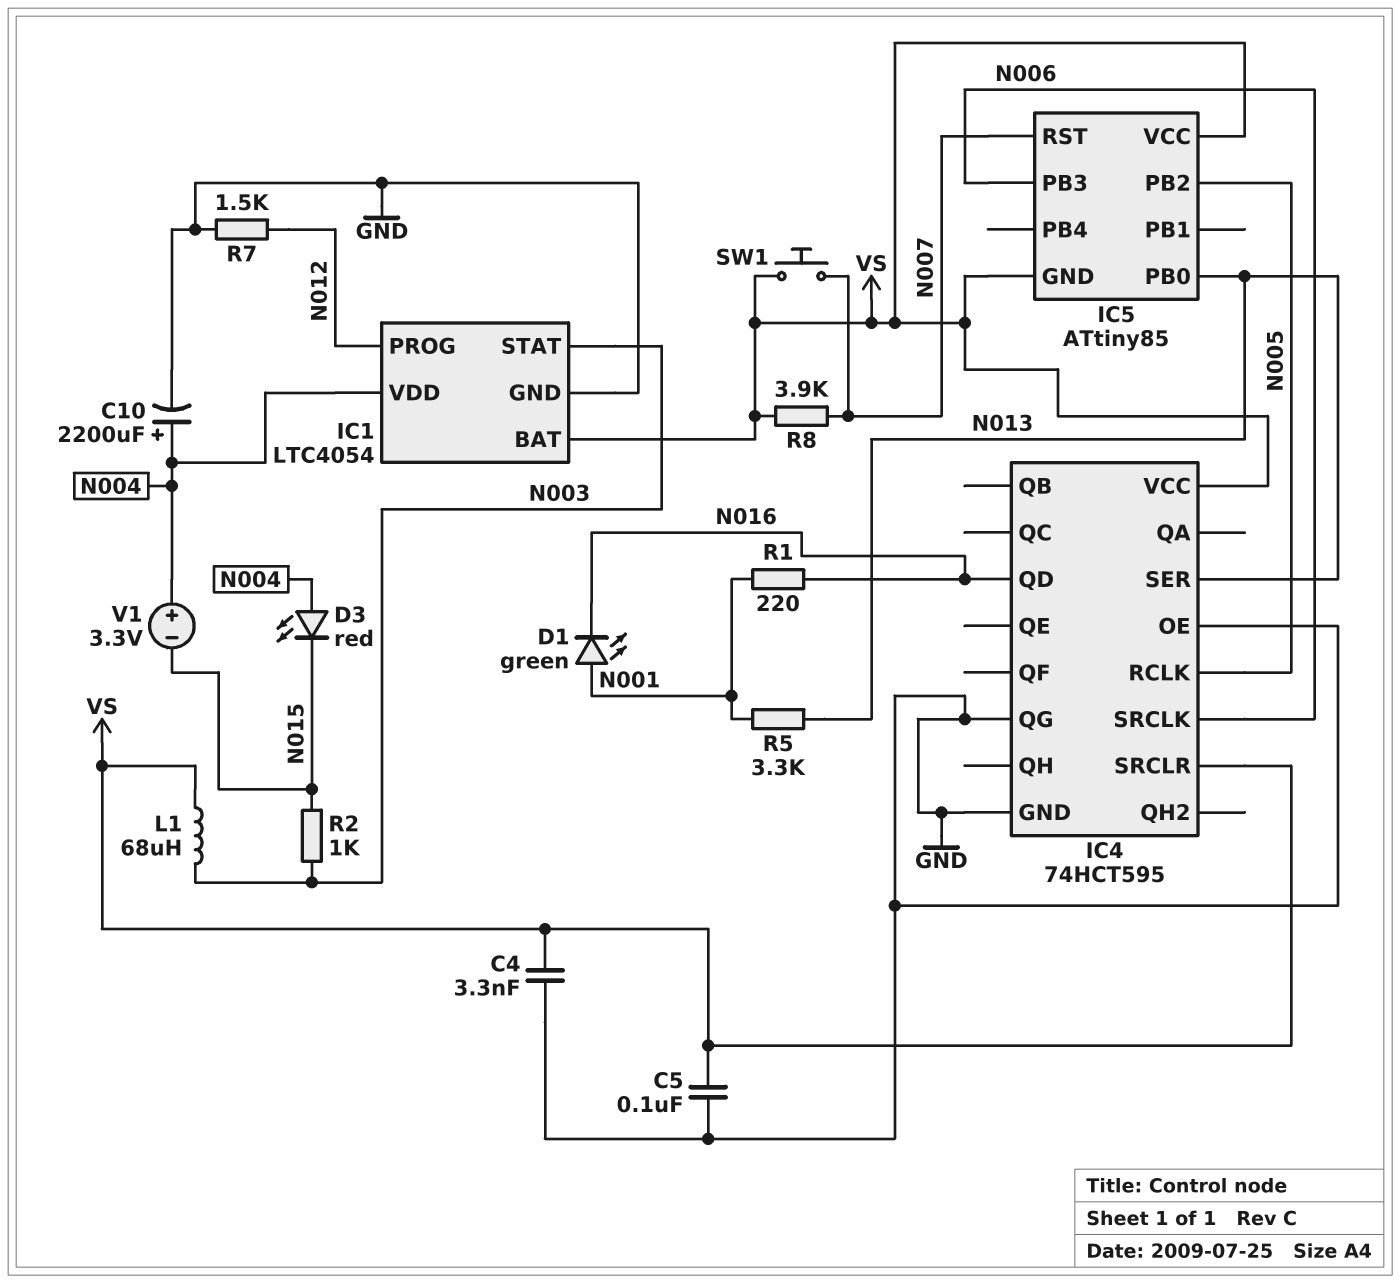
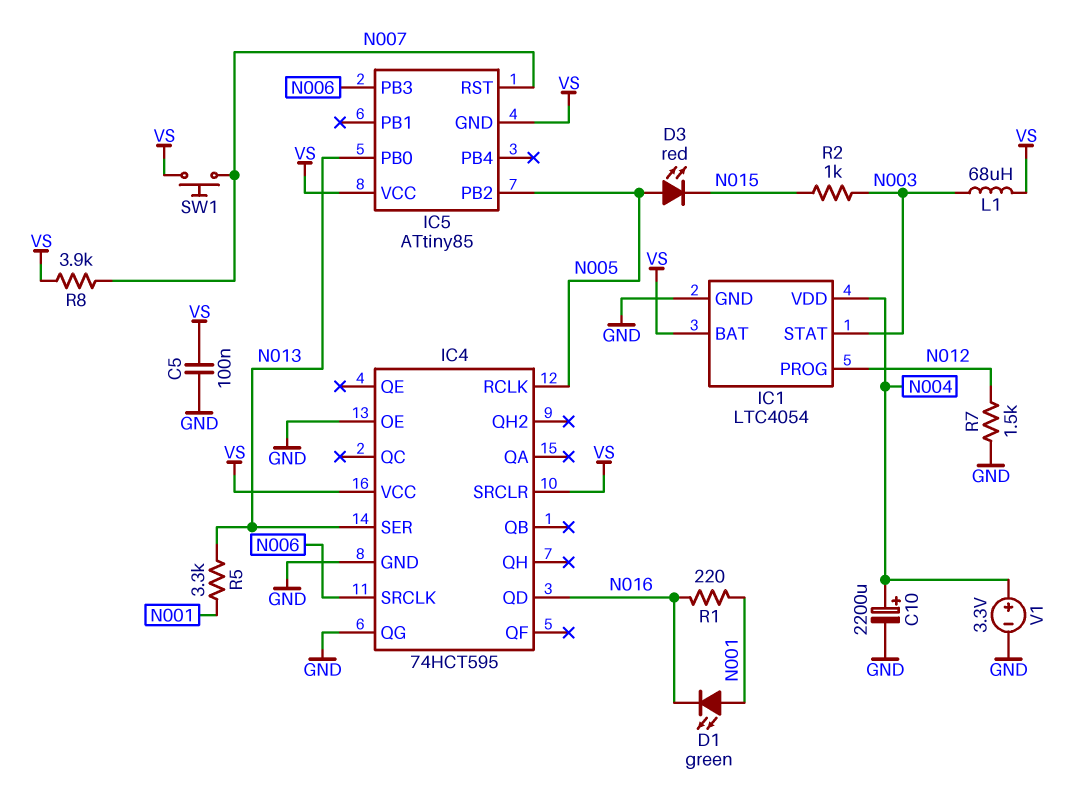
C4: 3.3nF (GND, VS) -> none
D3: LED red (A N004, K N015) -> LED red (A N005, K N015)
V1: 3.3V (plus N004, minus N015) -> 3.3V (plus N004, minus GND)

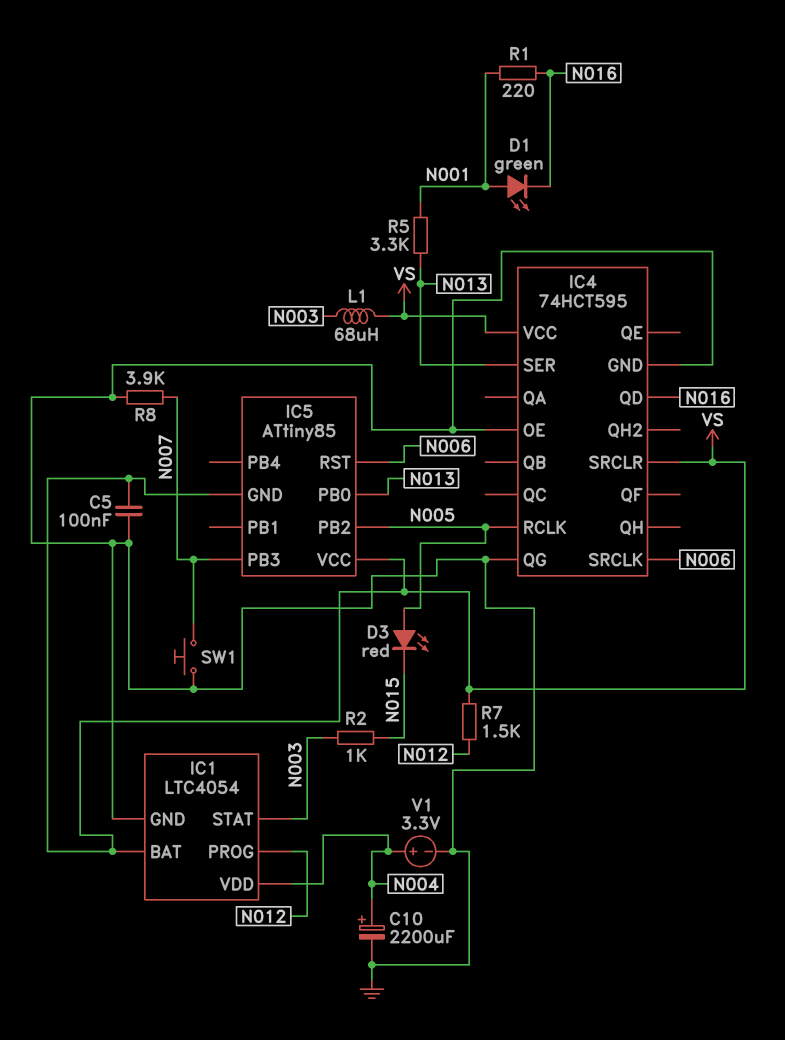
IC5 pin PB3: N006 -> N007
IC5 pin RST: N007 -> N006
R7: 1.5k (GND, N012) -> 1.5k (N012, VS)
R8: 3.9k (N007, VS) -> 3.9k (GND, N007)
SW1: button (N007, VS) -> button (GND, N007)

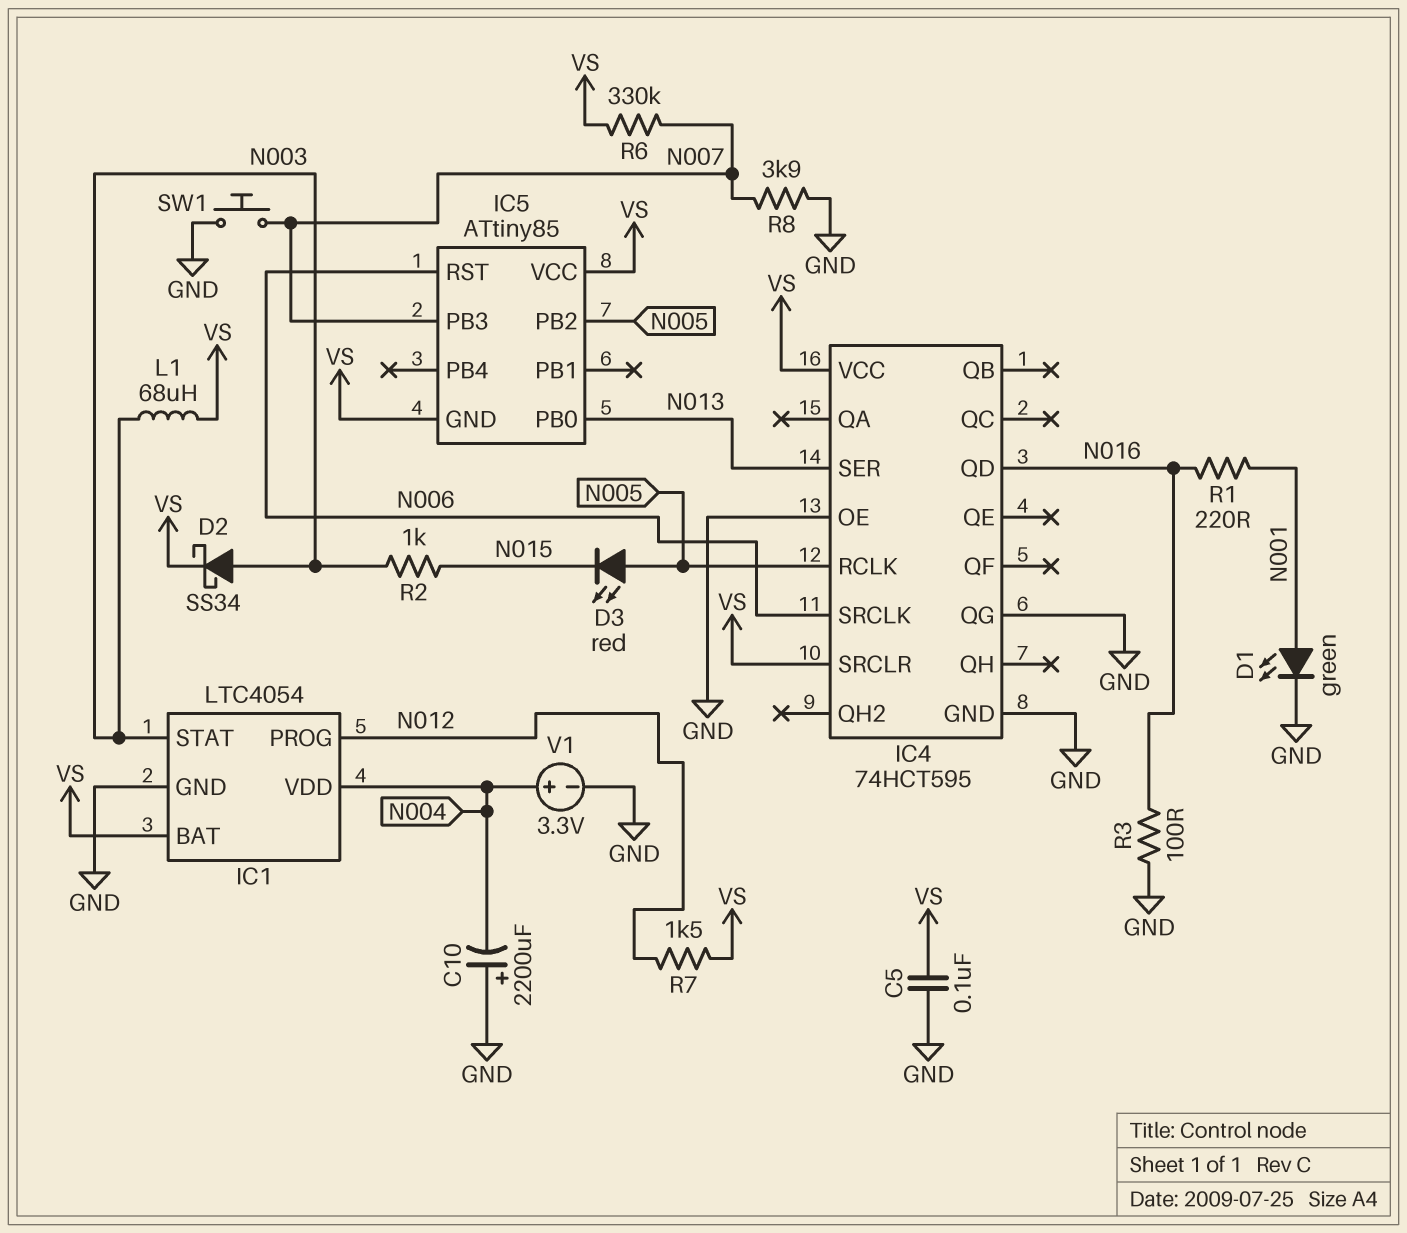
C10: 2200uF (plus N004, minus GND) -> 2200uF (plus GND, minus N004)
D1: LED green (A N001, K N016) -> LED green (A N001, K GND)
D2: none -> schottky SS34 (A N003, K VS)
R3: none -> 100 (GND, N016)
R5: 3.3k (N001, N013) -> none
R6: none -> 330k (N007, VS)

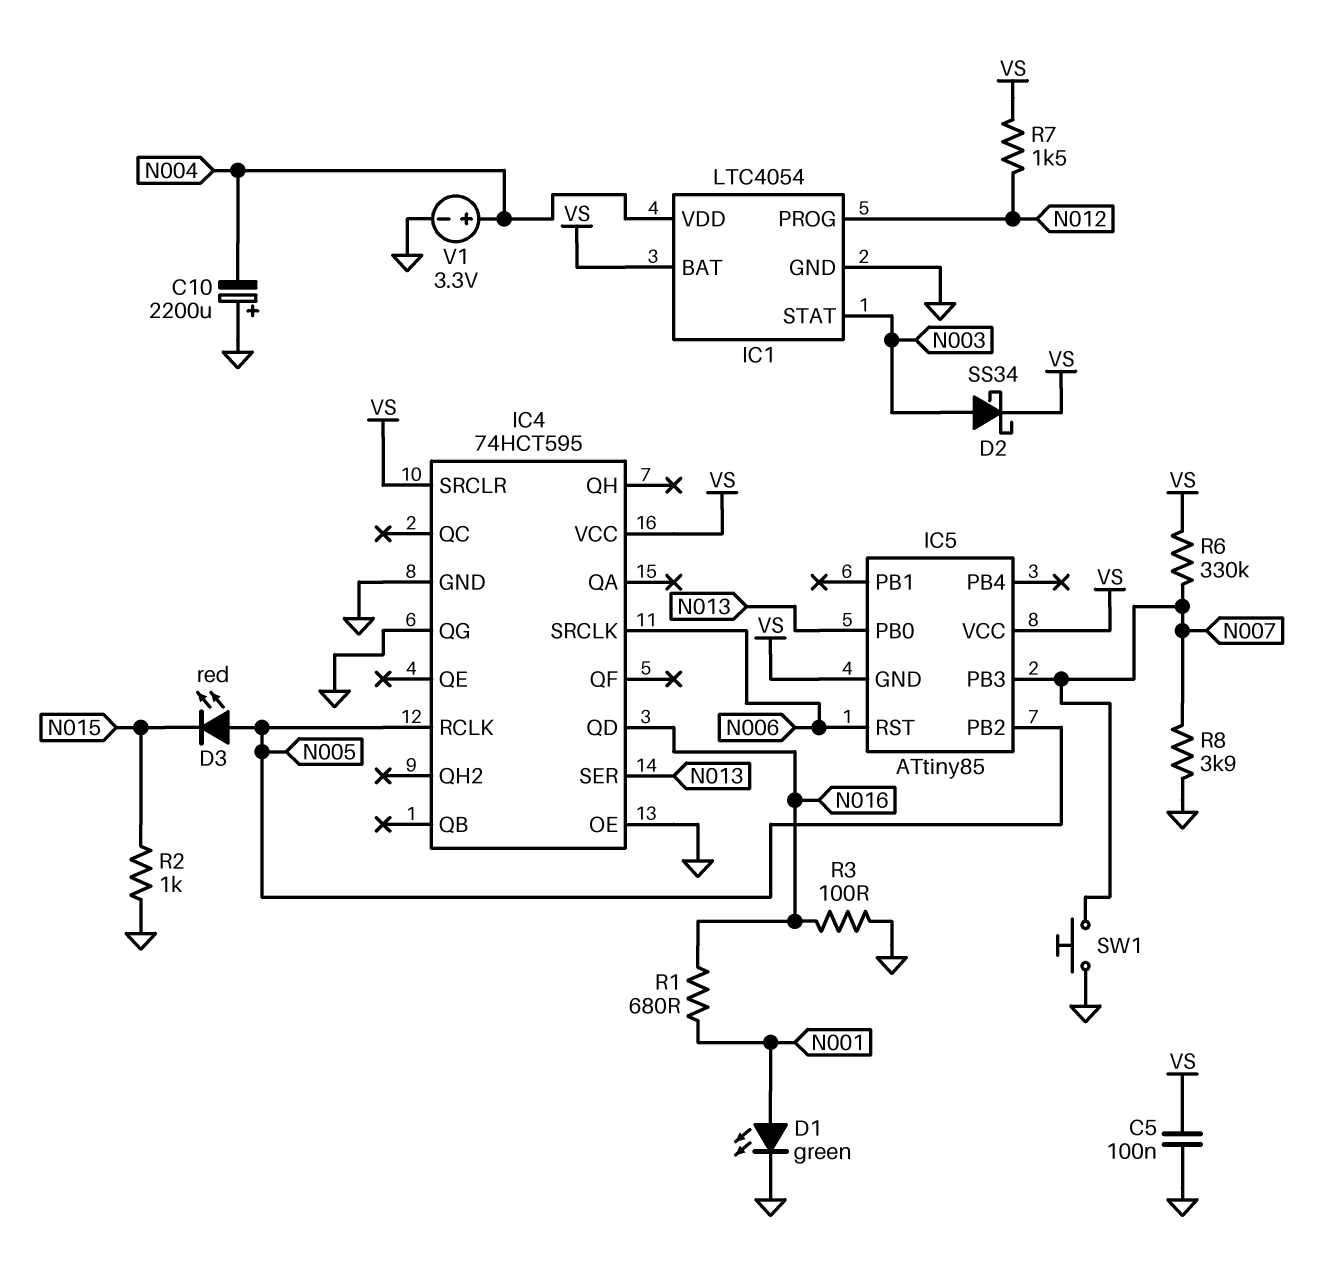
L1: 68uH (N003, VS) -> none
R1: 220 (N001, N016) -> 680 (N001, N016)
R2: 1k (N003, N015) -> 1k (GND, N015)

